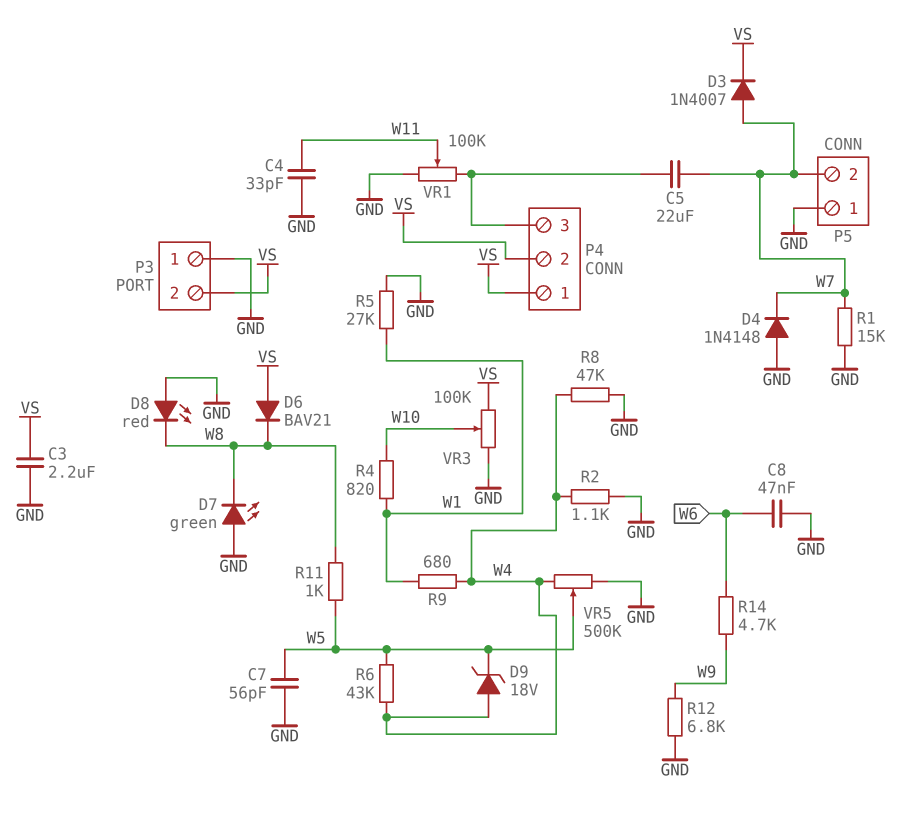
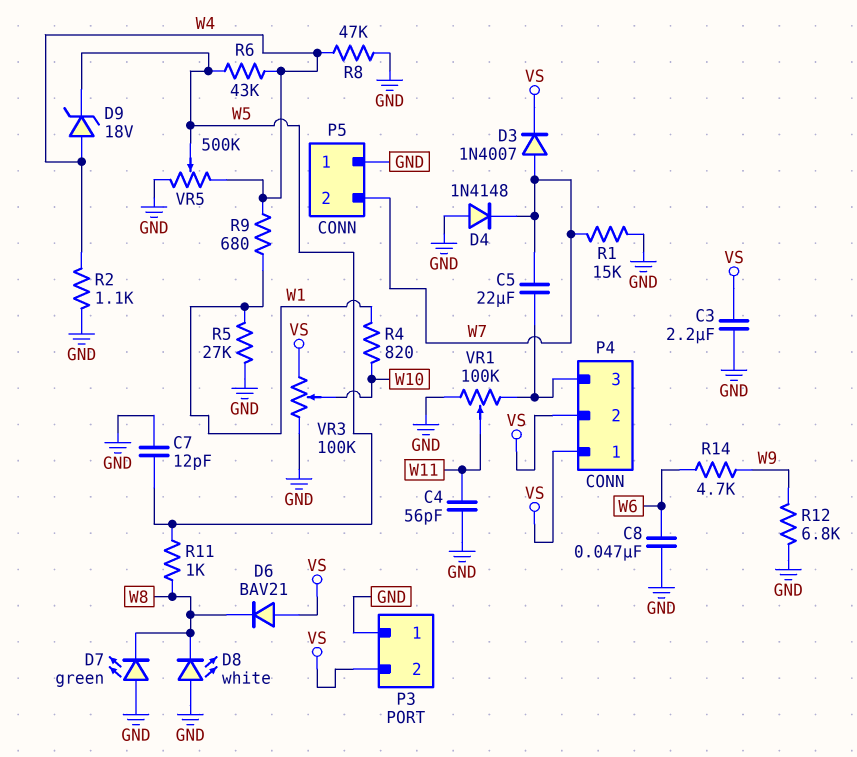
C4: 33pF (GND, W11) -> 56pF (GND, W11)
C7: 56pF (GND, W5) -> 12pF (GND, W5)
D8: LED red (A GND, K W8) -> LED white (A GND, K W8)

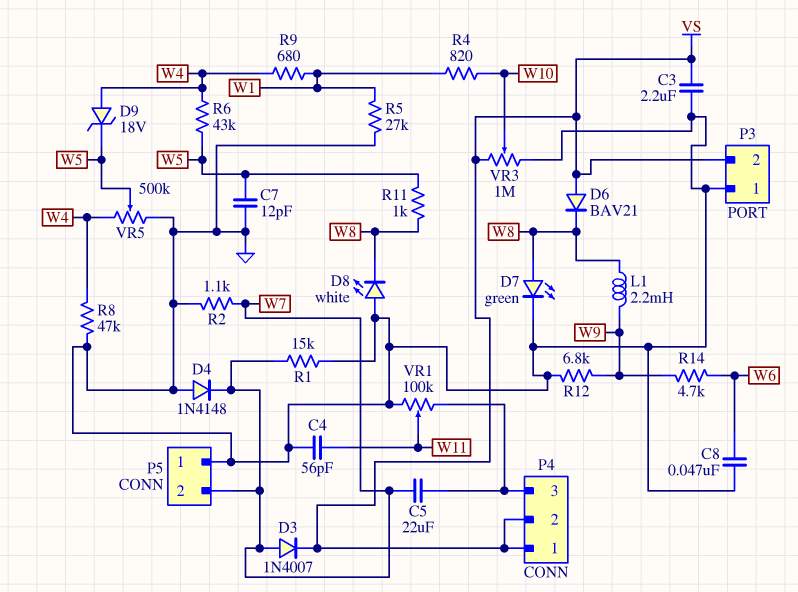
D7: LED green (A GND, K W8) -> LED green (A W8, K GND)
L1: none -> 2.2mH (W8, W9)
R2: 1.1k (GND, W4) -> 1.1k (GND, W7)
VR3: 100k (GND, VS, wiper W10) -> 1M (GND, VS, wiper W10)

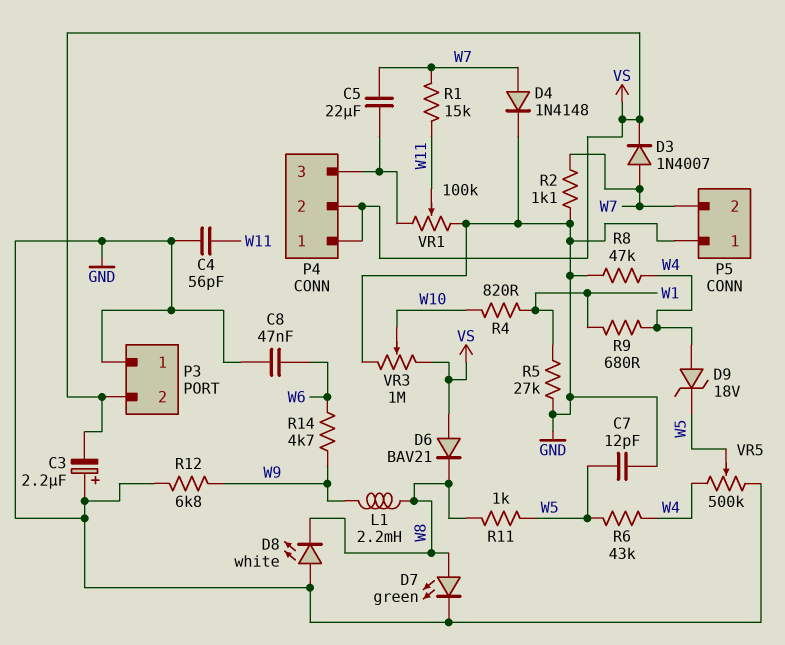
C3: 2.2uF (GND, VS) -> 2.2uF (plus GND, minus VS)
D4: diode 1N4148 (A GND, K W7) -> diode 1N4148 (A W7, K GND)
R1: 15k (GND, W7) -> 15k (W7, W11)

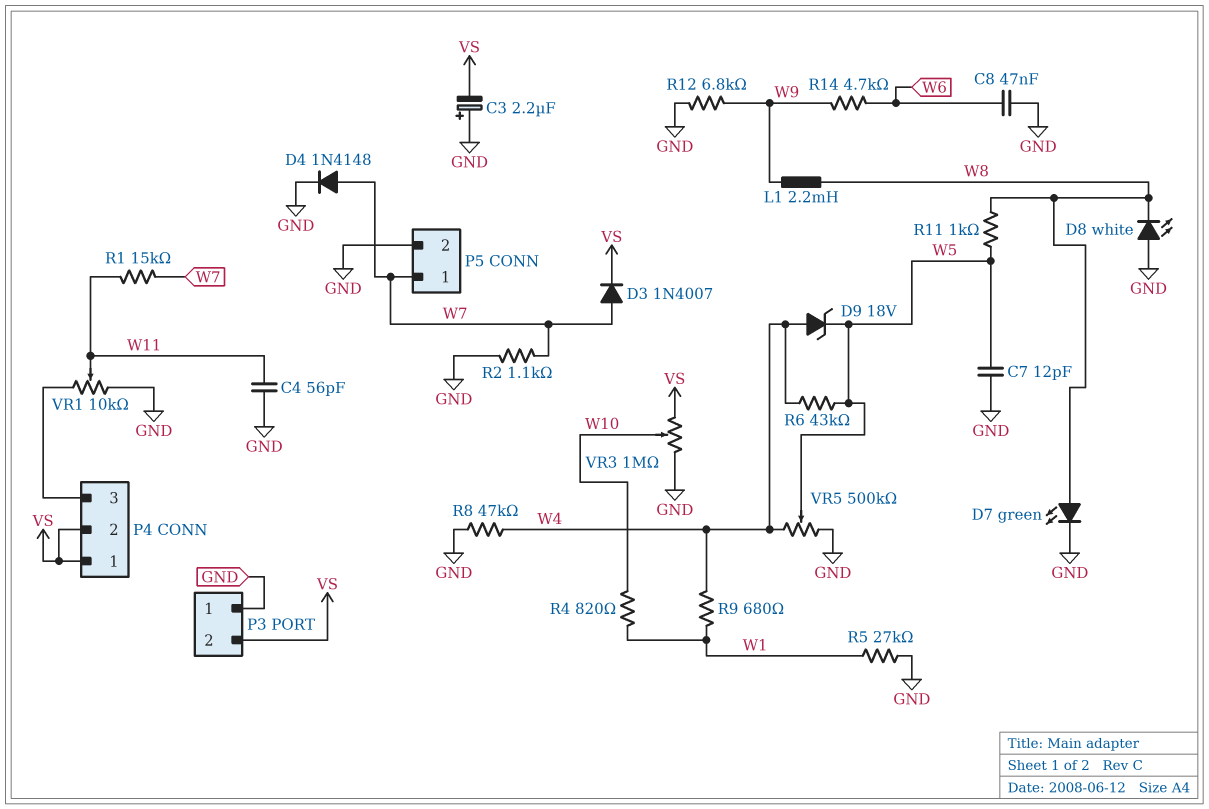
C5: 22uF (P4/3, W7) -> none
D6: diode BAV21 (A VS, K W8) -> none
P5 pin 1: GND -> W7
P5 pin 2: W7 -> GND
VR1: 100k (GND, P4/3, wiper W11) -> 10k (GND, P4/3, wiper W11)

